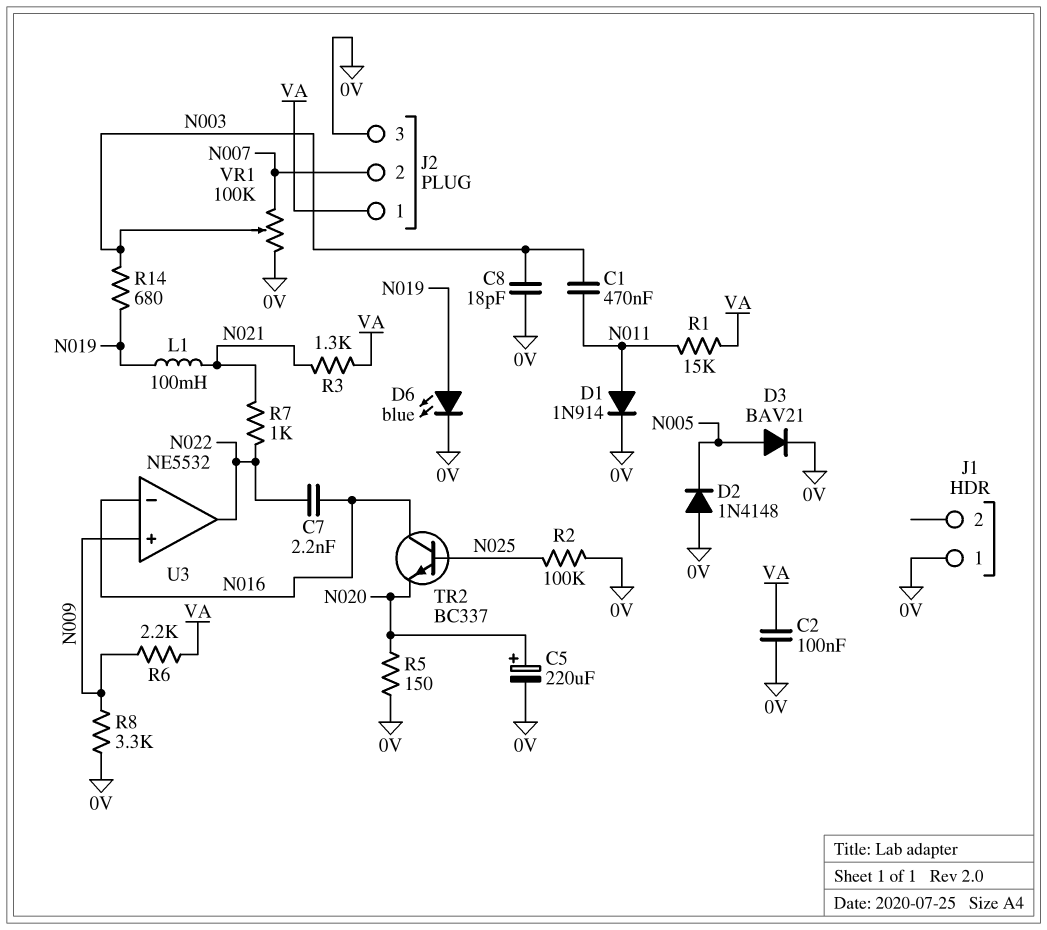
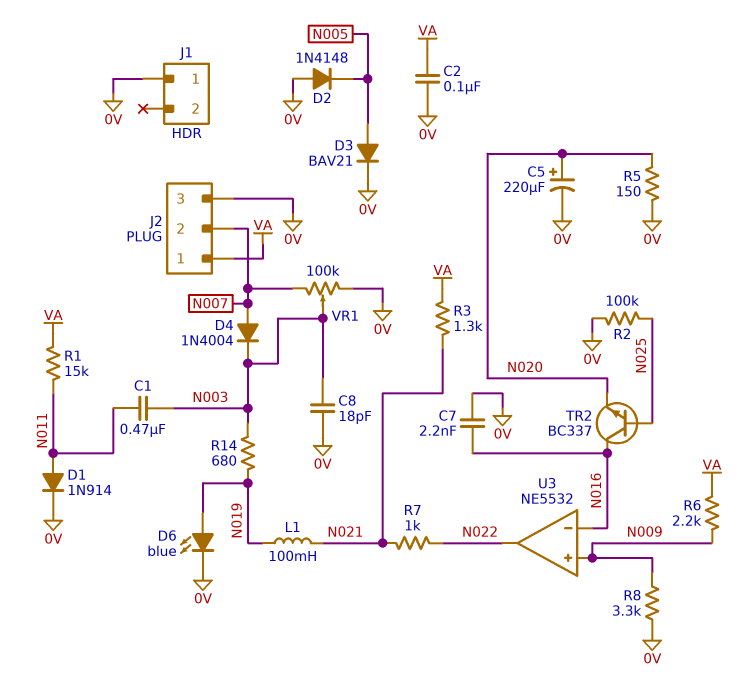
C7: 2.2nF (N016, N022) -> 2.2nF (0V, N016)
D4: none -> diode 1N4004 (A N007, K N003)

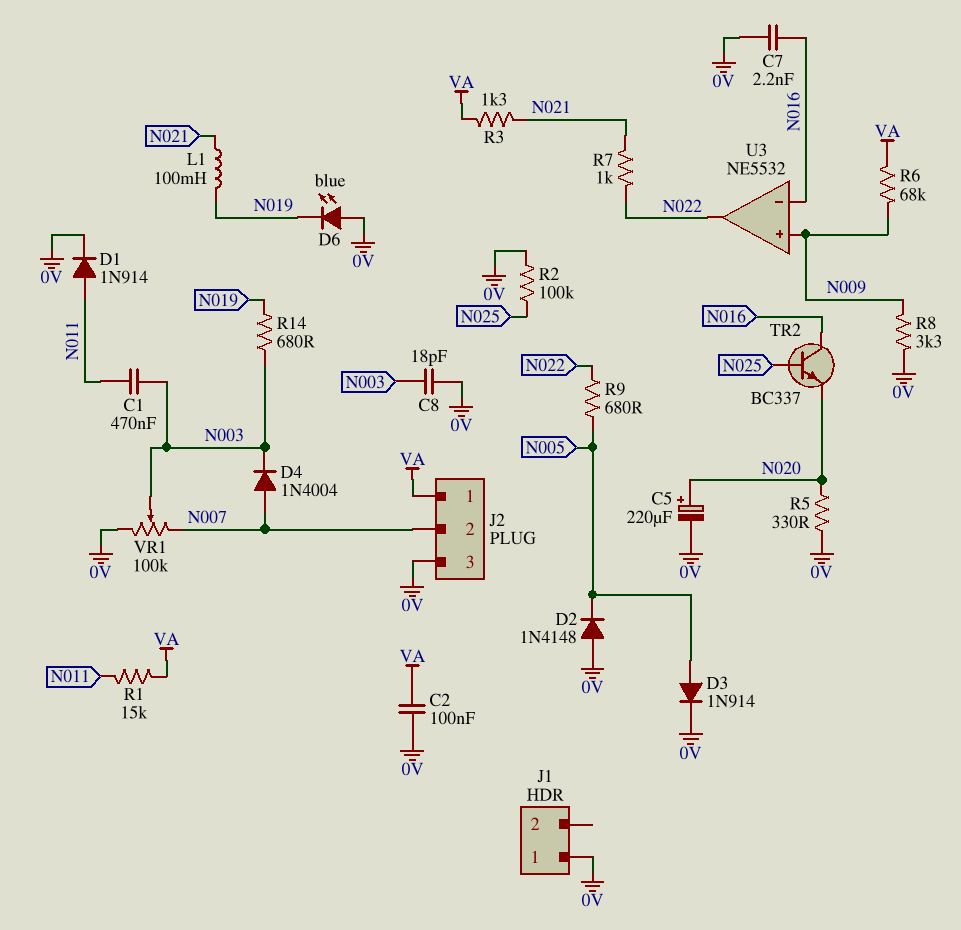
D3: diode BAV21 (A N005, K 0V) -> diode 1N914 (A N005, K 0V)
D6: LED blue (A N019, K 0V) -> LED blue (A 0V, K N019)
R5: 150 (0V, N020) -> 330 (0V, N020)
R6: 2.2k (N009, VA) -> 68k (N009, VA)
R9: none -> 680 (N005, N022)

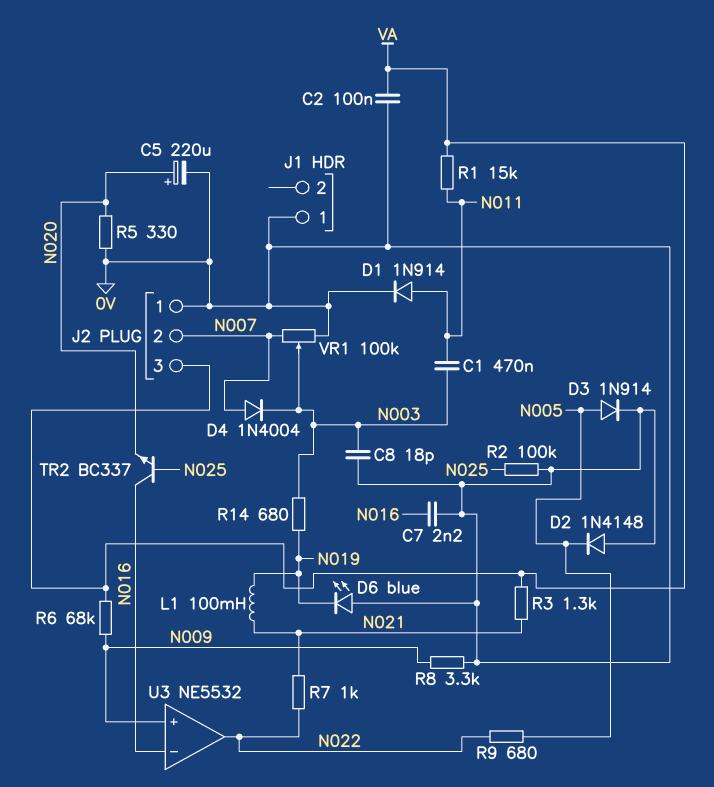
J2 pin 1: VA -> 0V
J2 pin 3: 0V -> VA

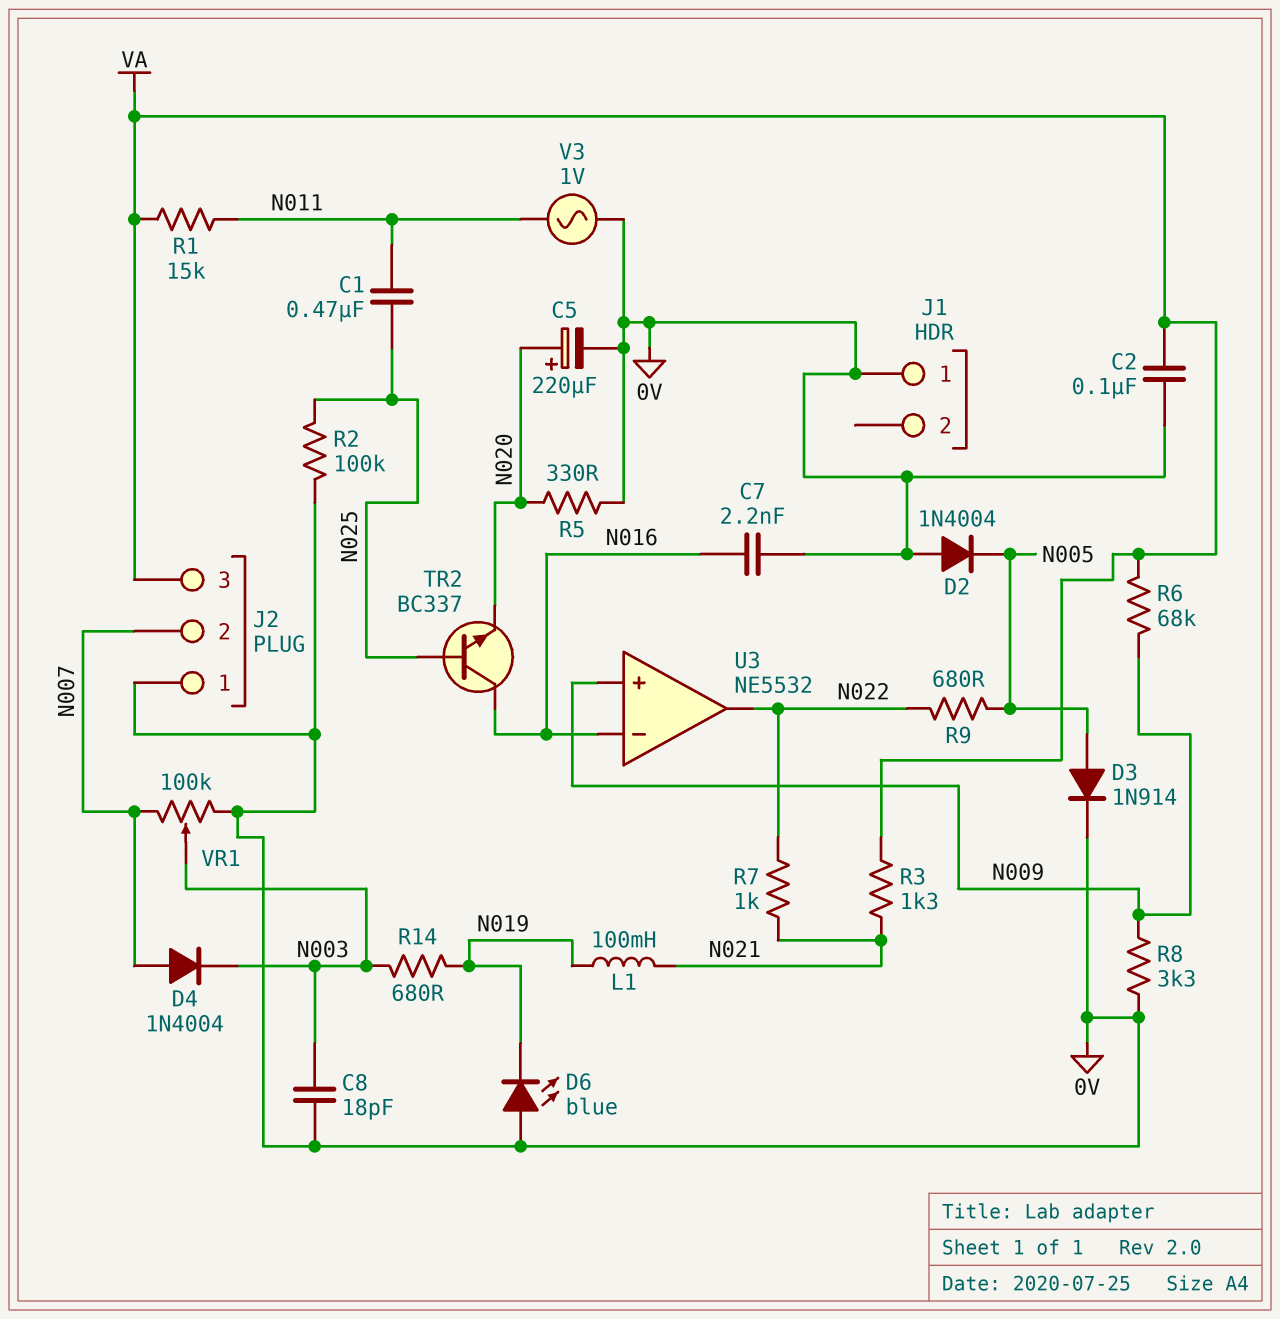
C1: 470nF (N003, N011) -> 470nF (N011, N025)
D1: diode 1N914 (A N011, K 0V) -> none
D2: diode 1N4148 (A 0V, K N005) -> diode 1N4004 (A 0V, K N005)
V3: none -> AC 1V (0V, N011)

